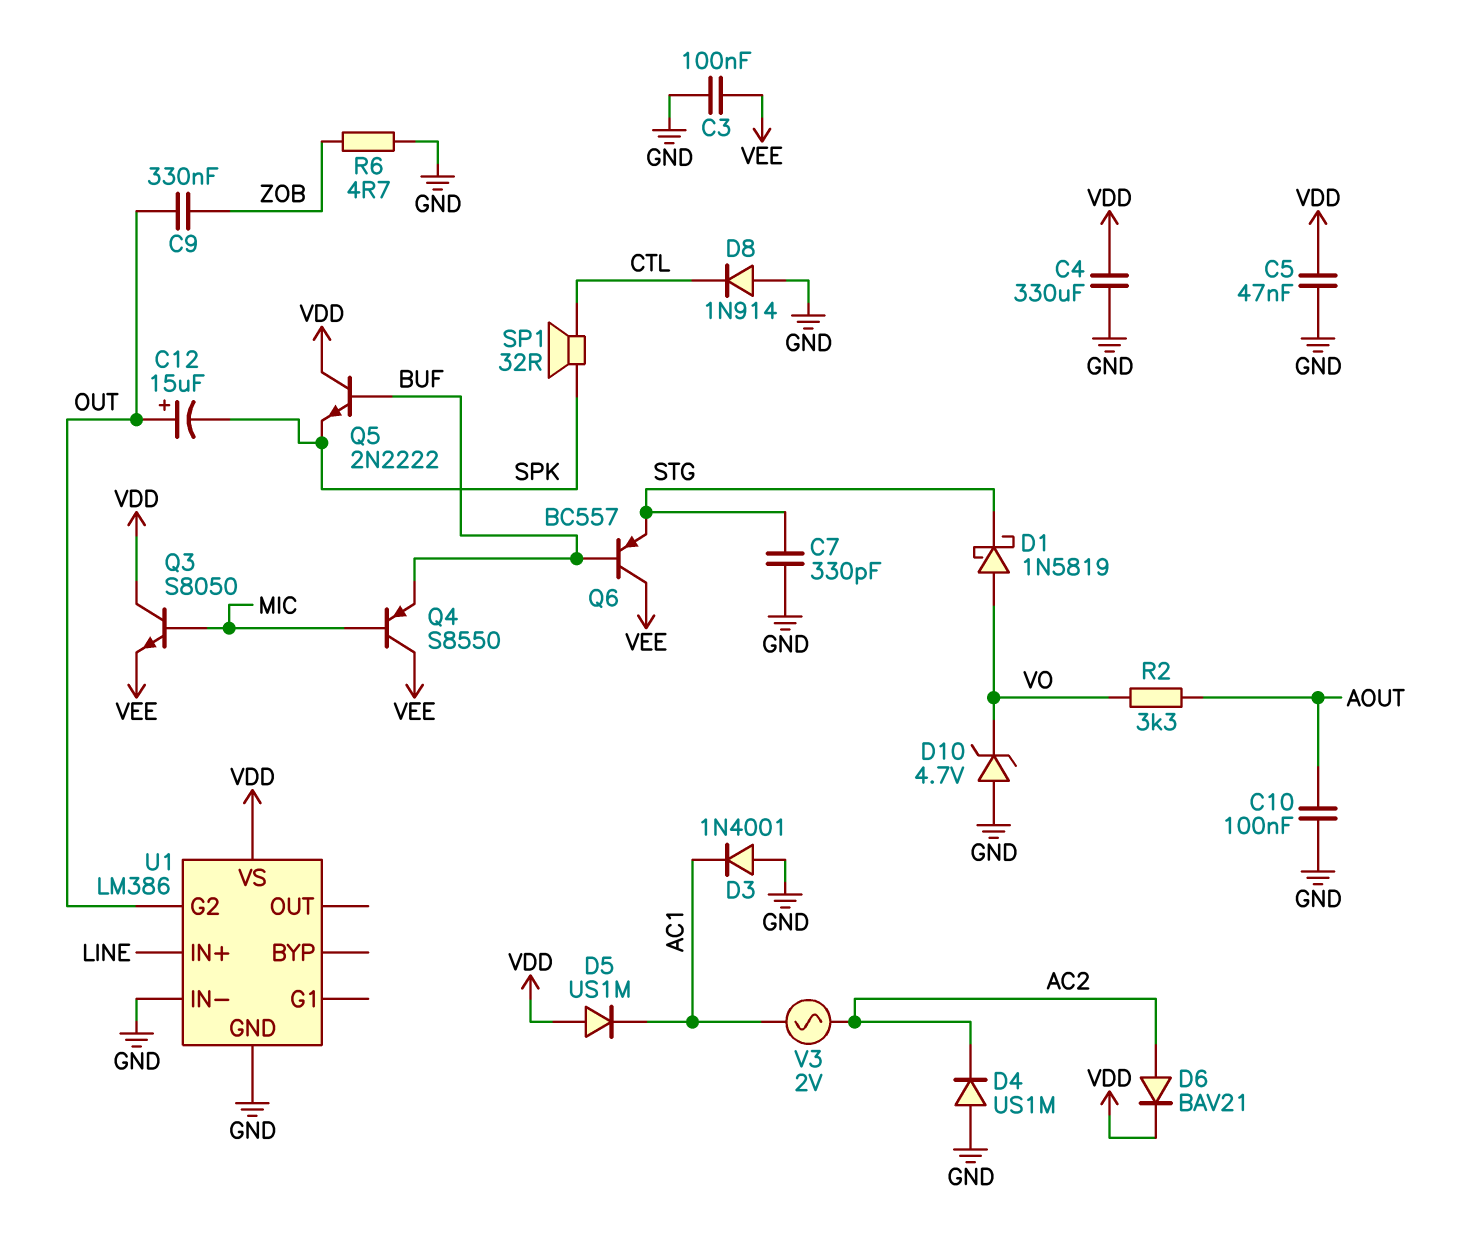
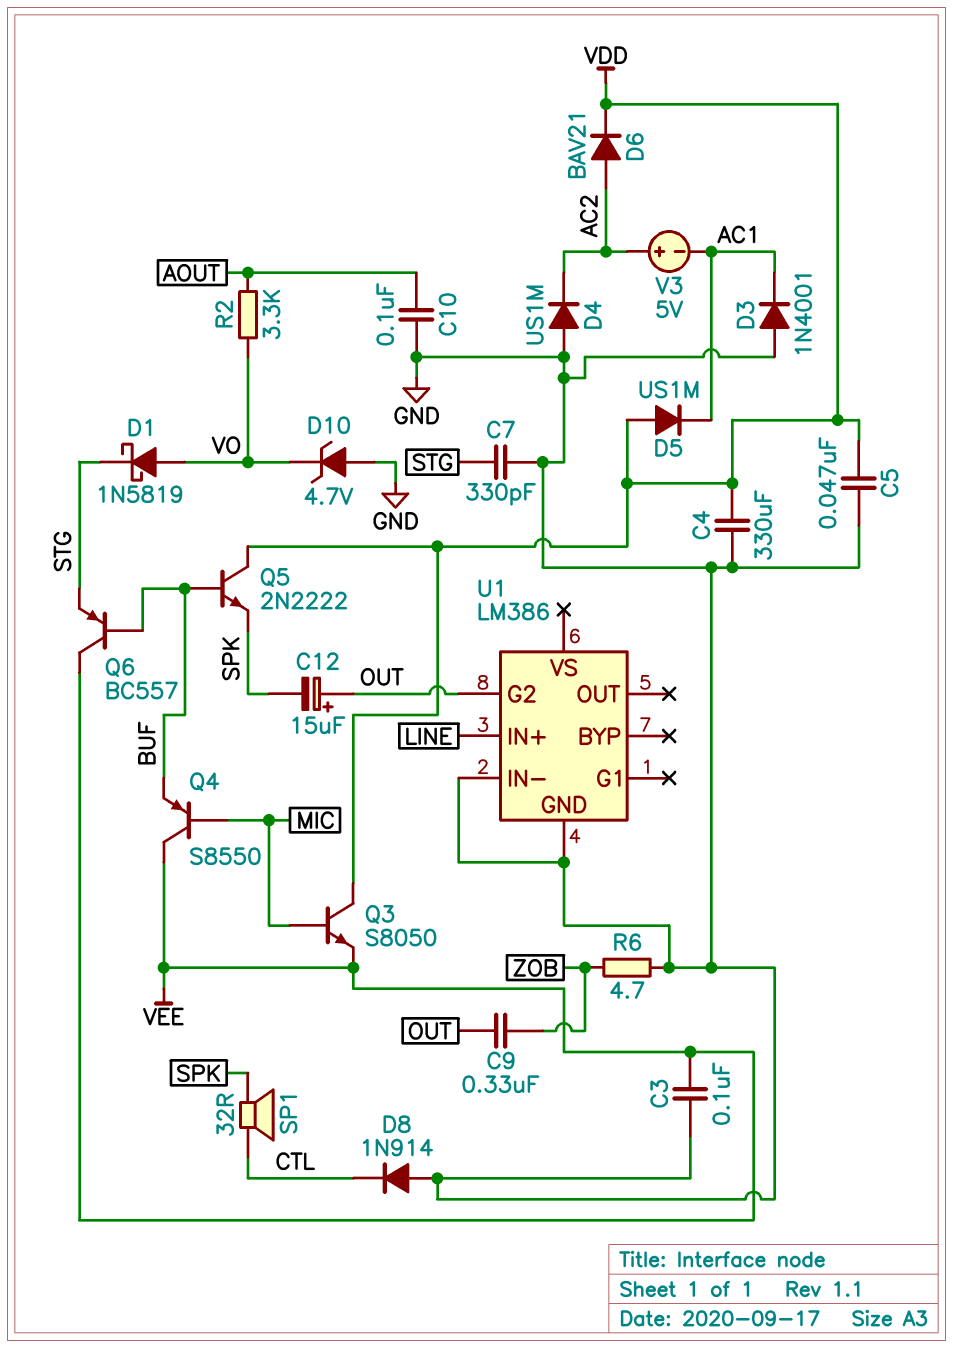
U1 pin VS: VDD -> none
V3: AC 2V (AC1, AC2) -> 5V (plus AC2, minus AC1)

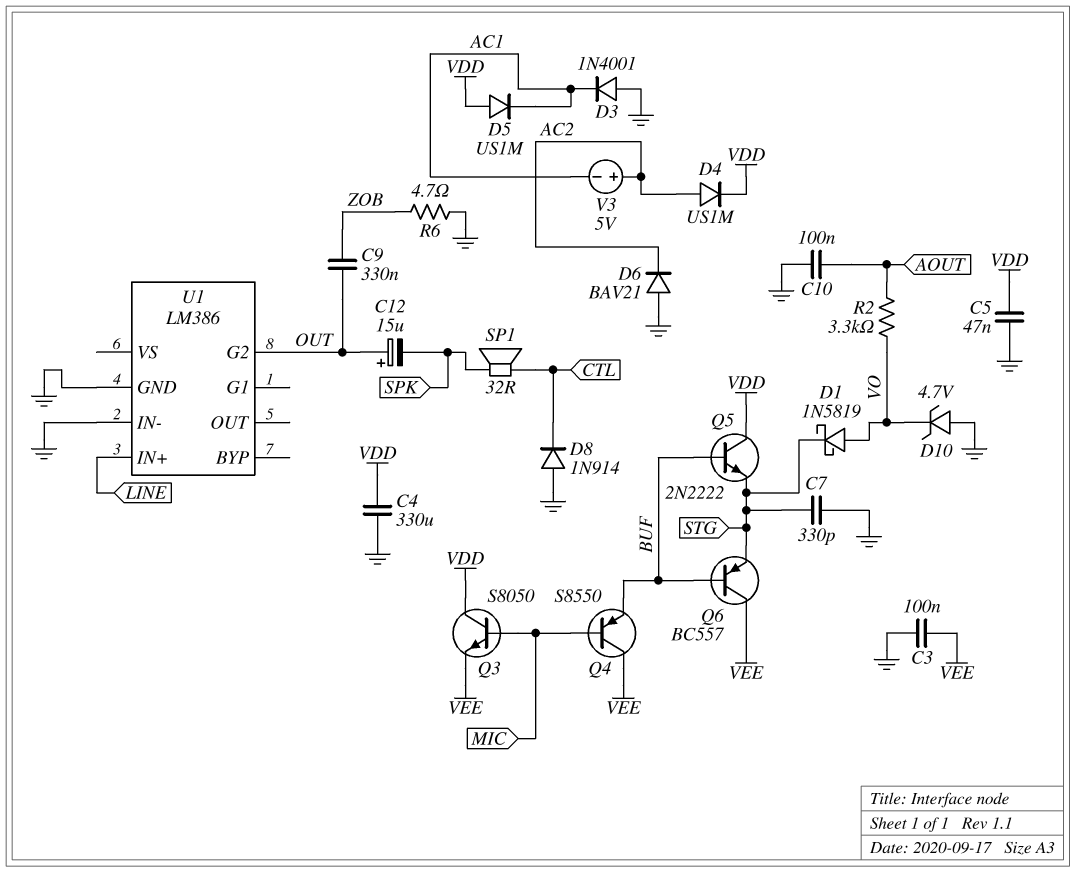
D4: diode US1M (A GND, K AC2) -> diode US1M (A AC2, K VDD)
D6: diode BAV21 (A AC2, K VDD) -> diode BAV21 (A GND, K AC2)
Q5: NPN 2N2222 (B BUF, C VDD, E SPK) -> NPN 2N2222 (B BUF, C VDD, E STG)

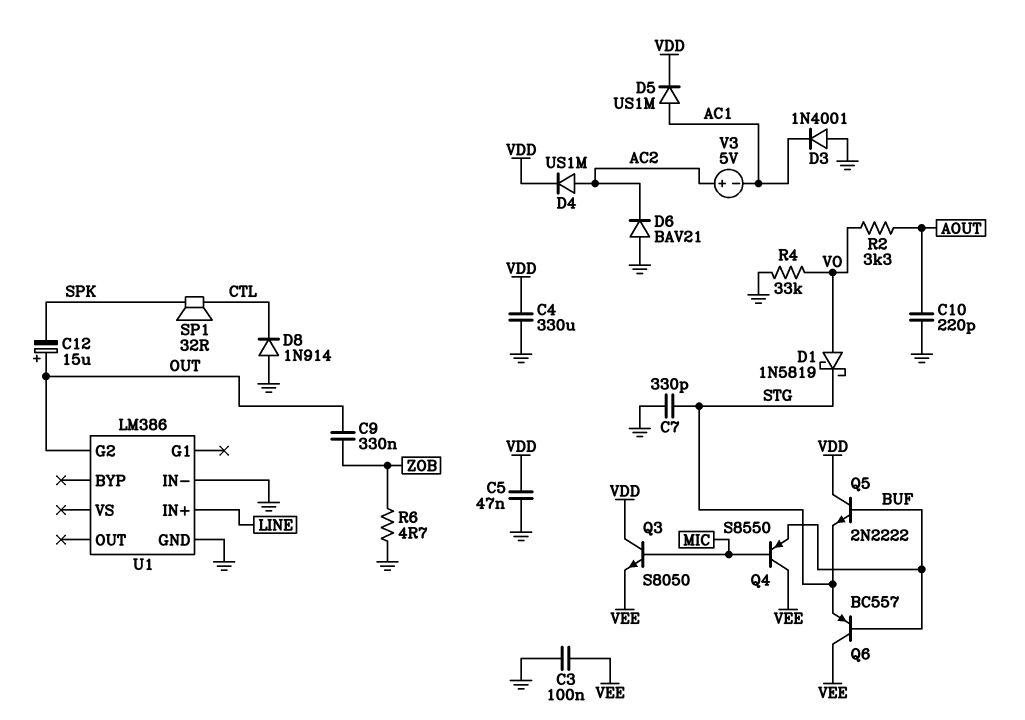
C10: 100nF (AOUT, GND) -> 220pF (AOUT, GND)
D5: diode US1M (A VDD, K AC1) -> diode US1M (A AC1, K VDD)
D10: zener 4.7V (A GND, K VO) -> none
R4: none -> 33k (GND, VO)

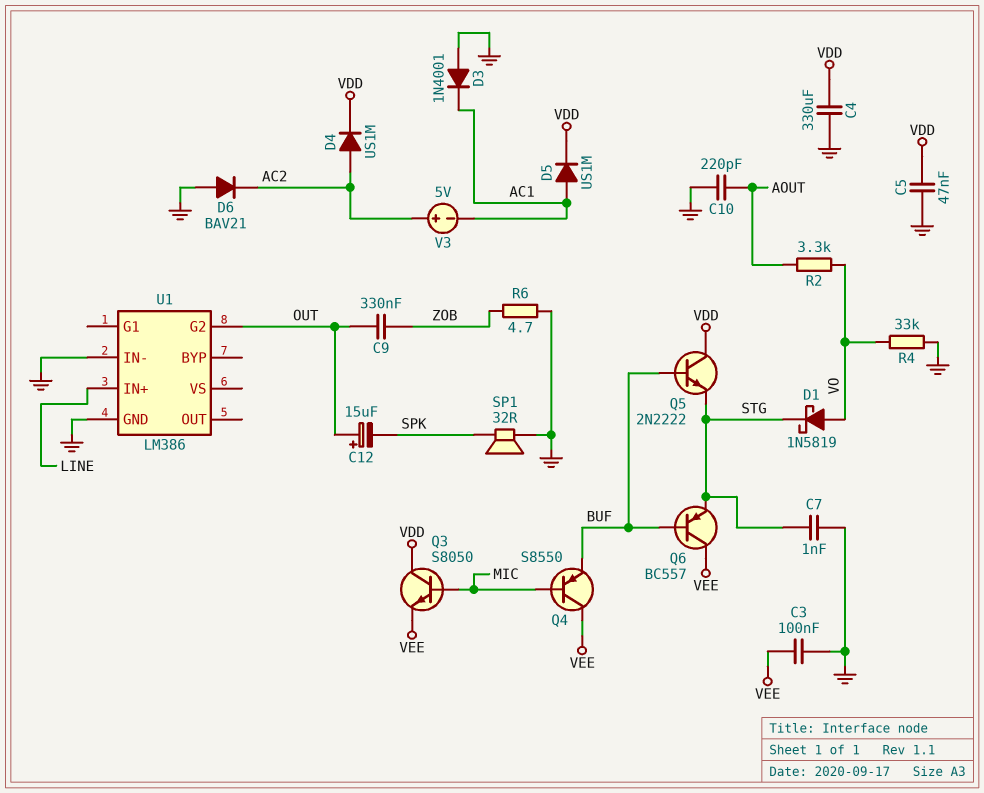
C7: 330pF (GND, STG) -> 1nF (GND, STG)
D8: diode 1N914 (A GND, K CTL) -> none
SP1: speaker 32R (CTL, SPK) -> speaker 32R (GND, SPK)

